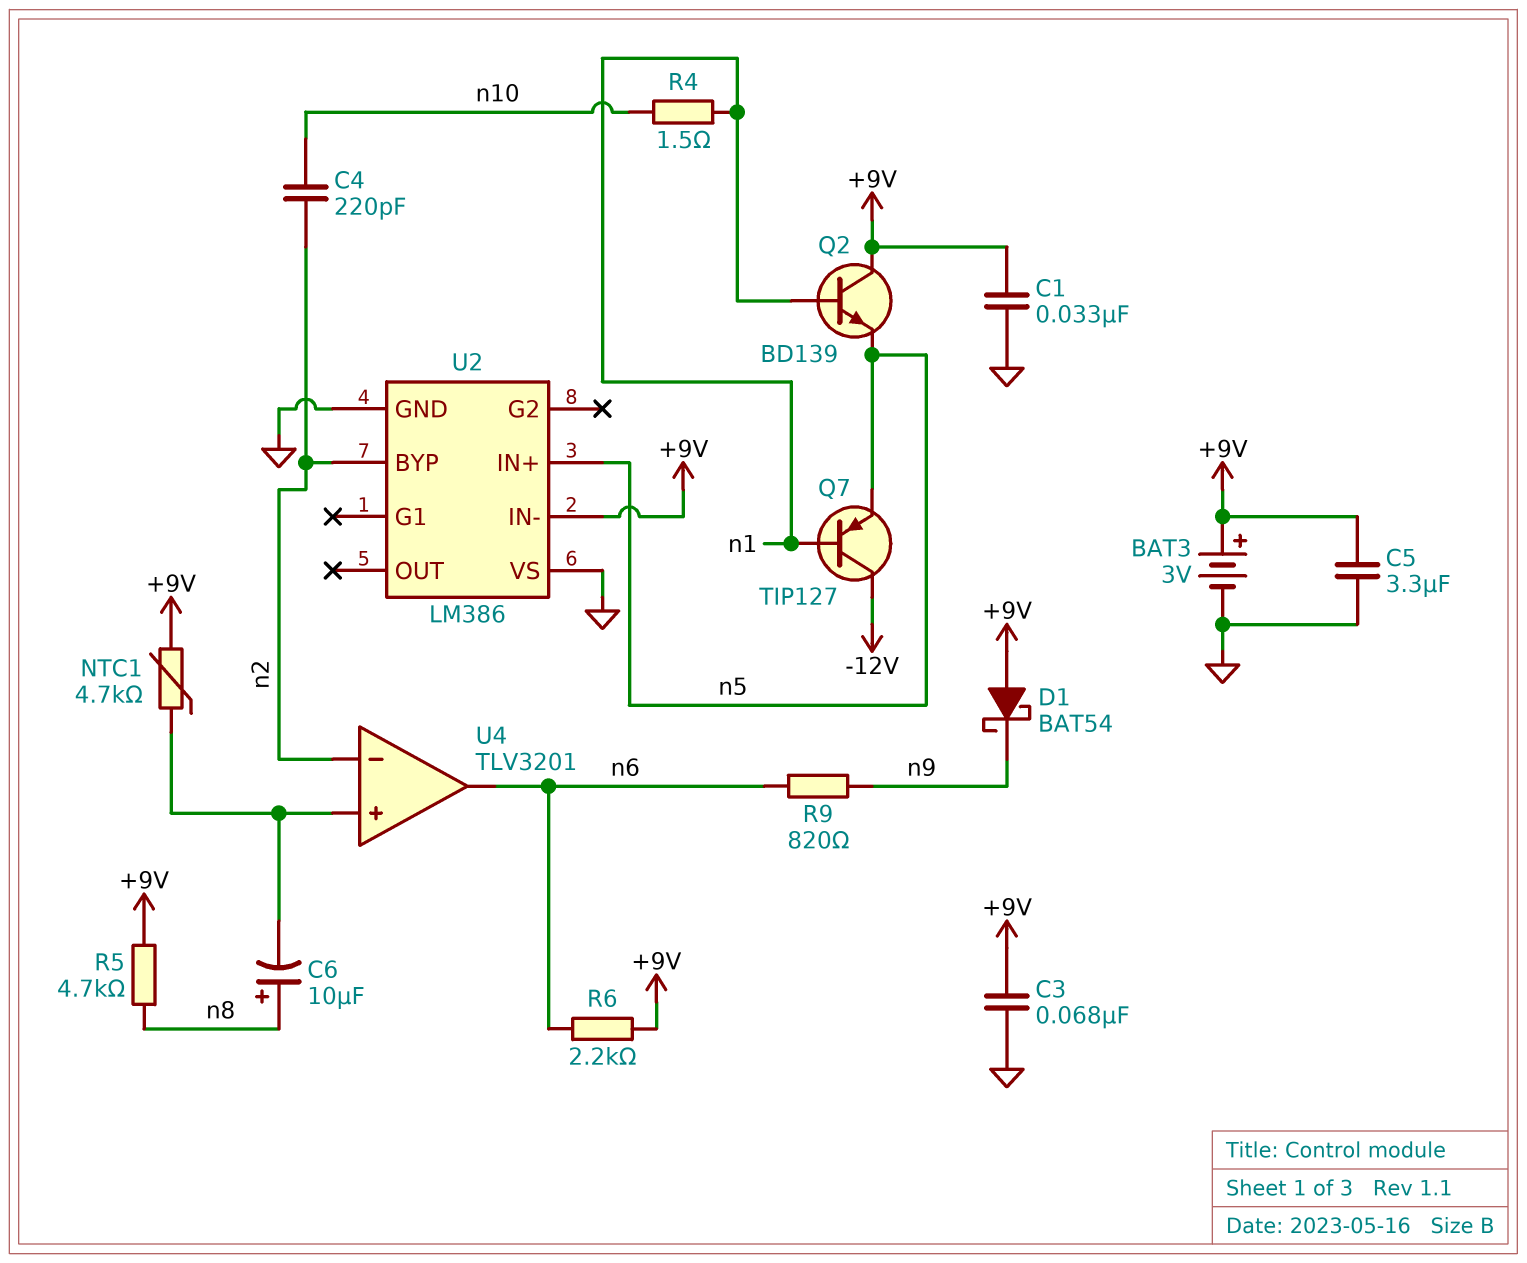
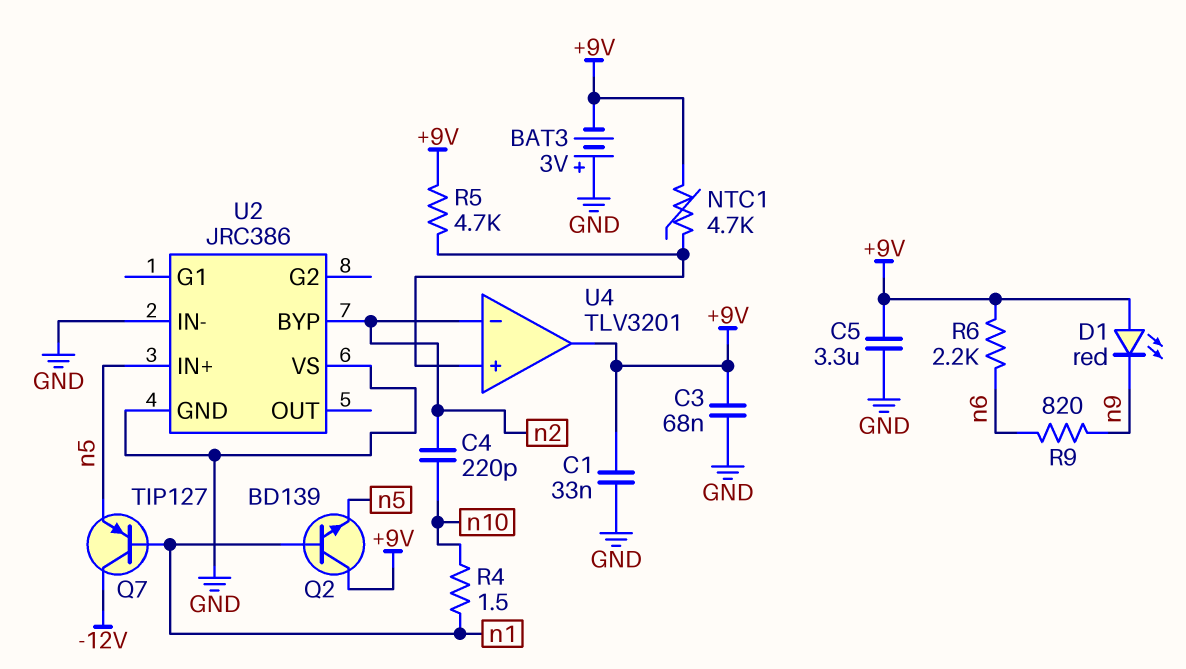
BAT3: 3V (plus +9V, minus GND) -> 3V (plus GND, minus +9V)
C6: 10uF (plus n8, minus U4/in+) -> none
D1: schottky BAT54 (A +9V, K n9) -> LED red (A +9V, K n9)
R5: 4.7k (+9V, n8) -> 4.7k (+9V, U4/in+)
U2: LM386 -> JRC386
U2 pin IN-: +9V -> GND
U4 pin out: n6 -> +9V

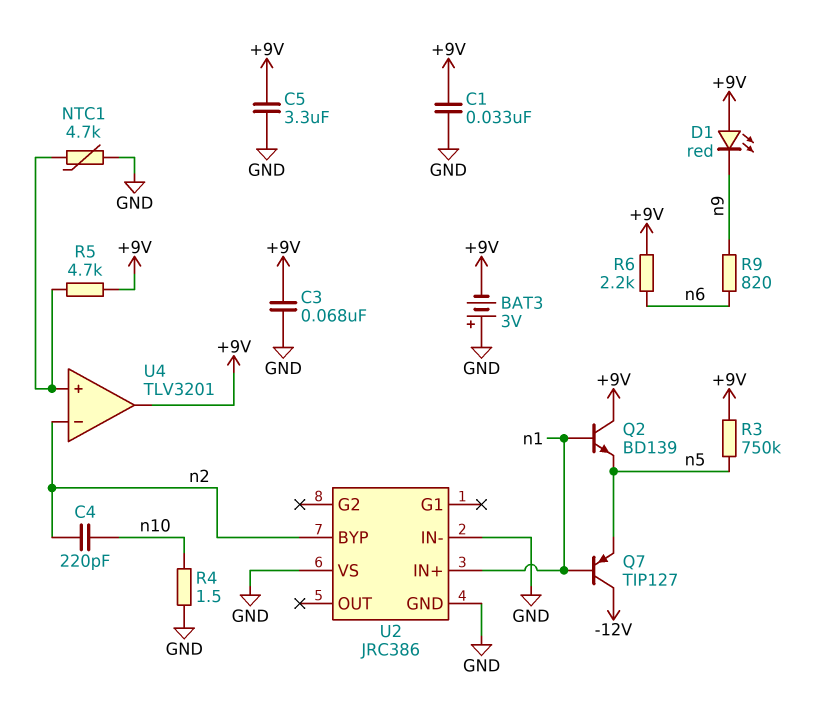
NTC1: 4.7k (+9V, U4/in+) -> 4.7k (GND, U4/in+)
R3: none -> 750k (+9V, n5)
R4: 1.5 (n1, n10) -> 1.5 (GND, n10)
U2 pin IN+: n5 -> n1

